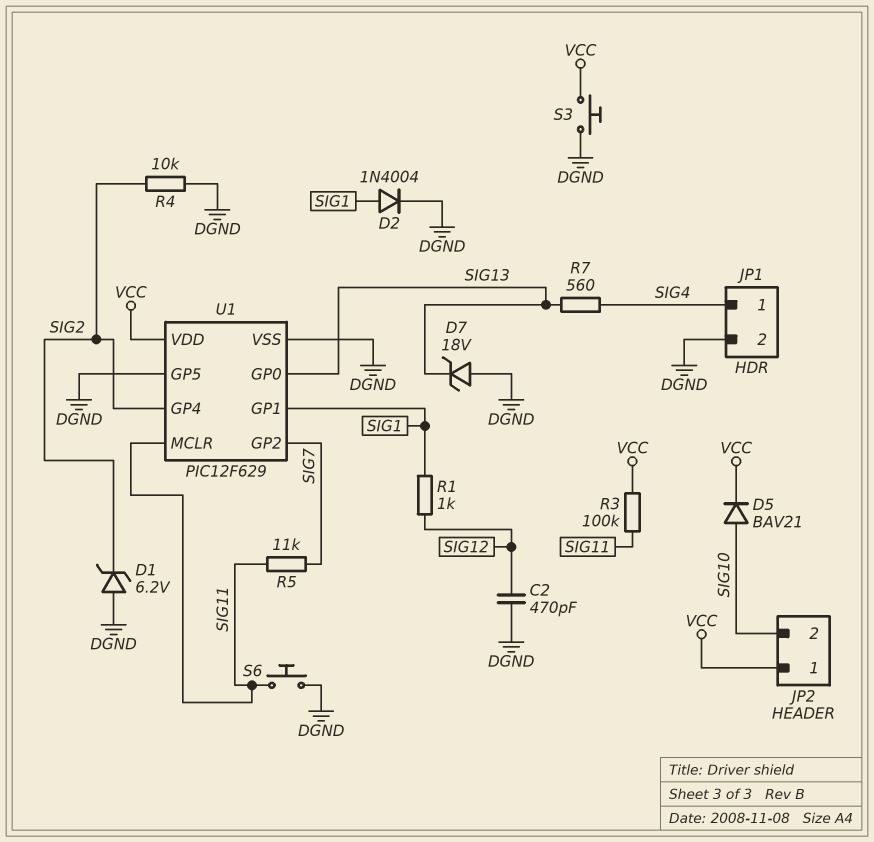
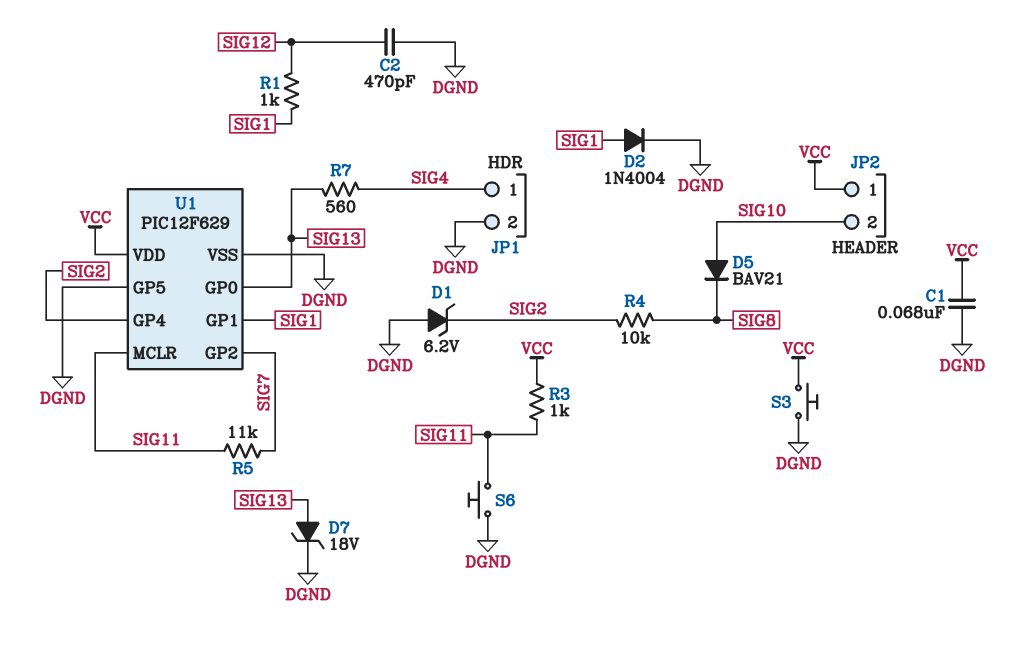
C1: none -> 68nF (DGND, VCC)
D5: diode BAV21 (A SIG10, K VCC) -> diode BAV21 (A SIG10, K SIG8)
D7: zener 18V (A DGND, K SIG13) -> zener 18V (A SIG13, K DGND)
R3: 100k (SIG11, VCC) -> 1k (SIG11, VCC)
R4: 10k (DGND, SIG2) -> 10k (SIG2, SIG8)

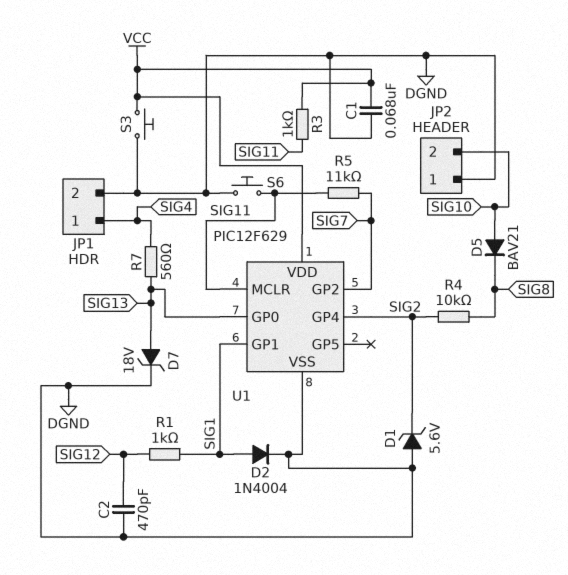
D1: zener 6.2V (A DGND, K SIG2) -> zener 5.6V (A DGND, K SIG2)
JP2 pin 1: VCC -> DGND
U1 pin GP5: DGND -> none

